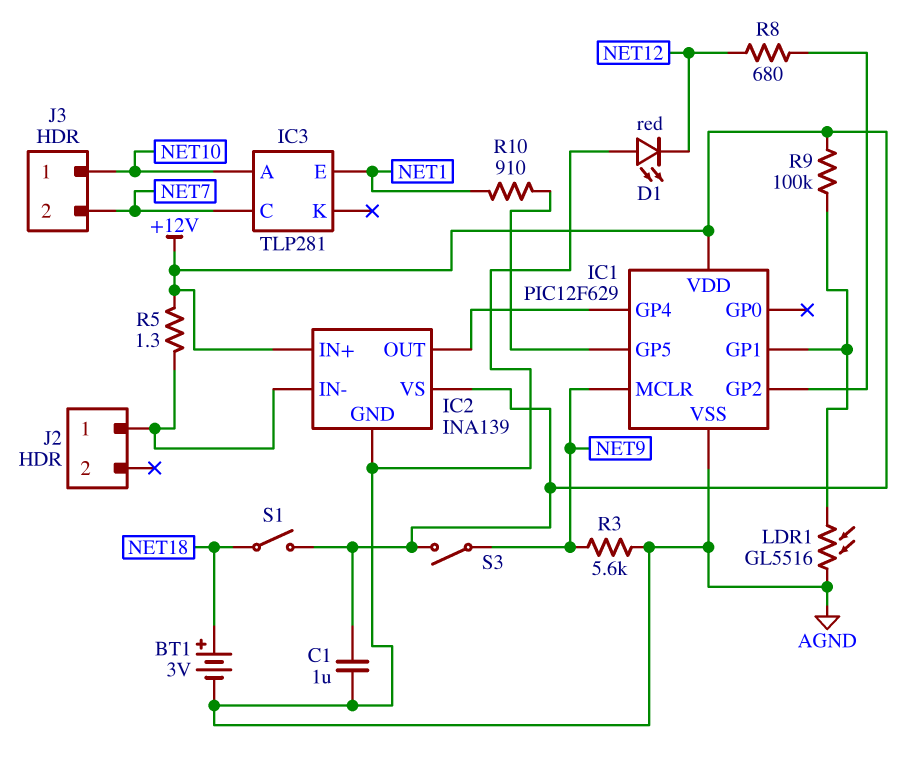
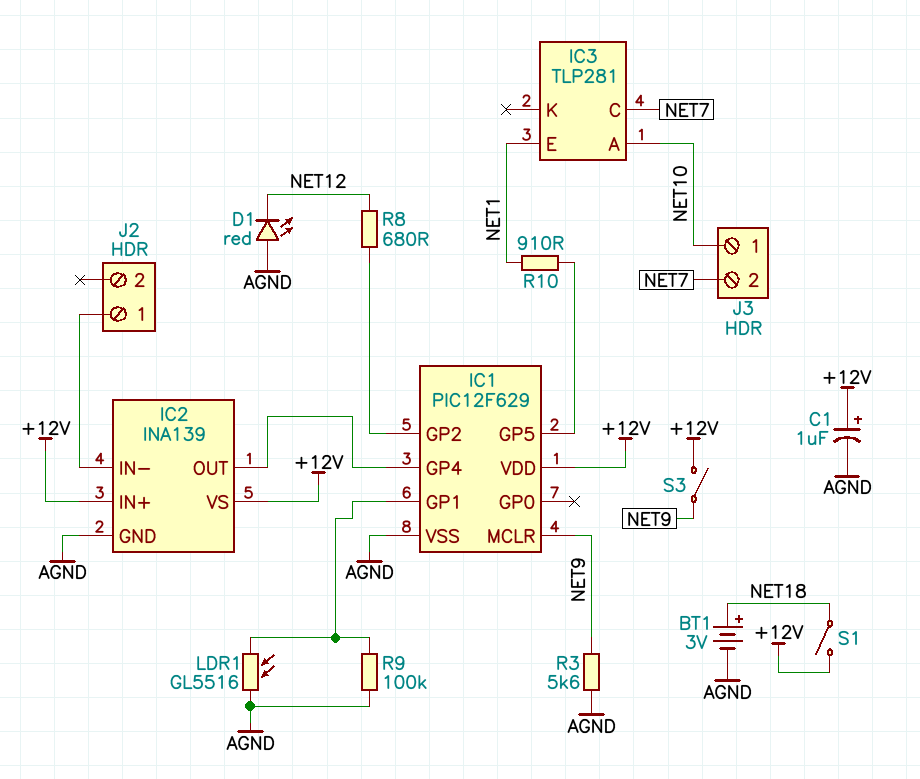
C1: 1uF (+12V, AGND) -> 1uF (plus +12V, minus AGND)
R5: 1.3 (+12V, IC2/IN-) -> none
R9: 100k (+12V, IC1/GP1) -> 100k (AGND, IC1/GP1)

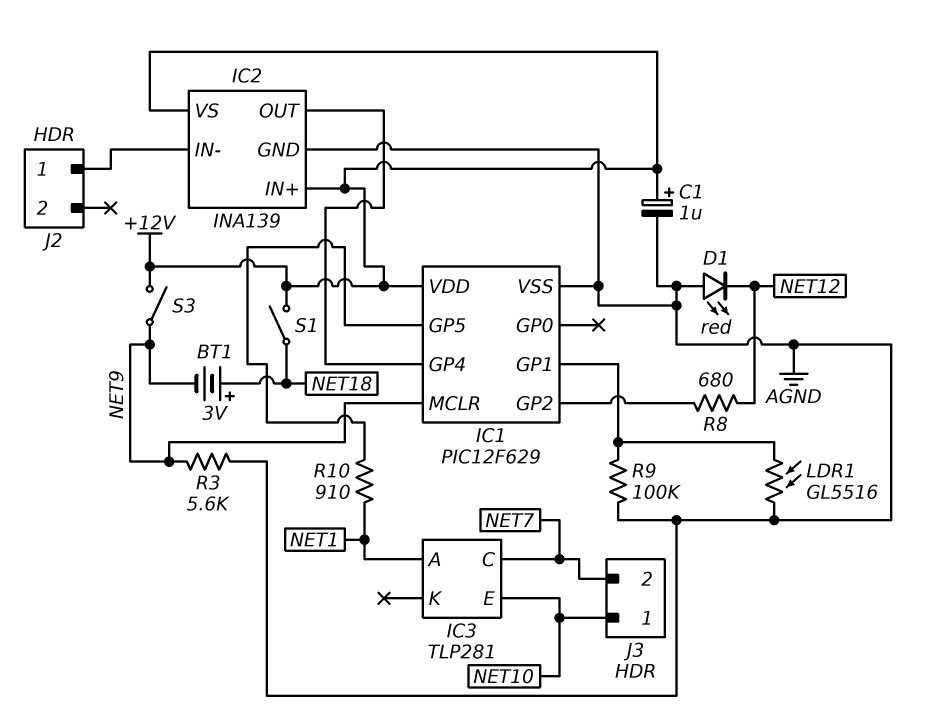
BT1: 3V (plus NET18, minus AGND) -> 3V (plus NET18, minus NET9)
IC3 pin A: NET10 -> NET1
IC3 pin E: NET1 -> NET10

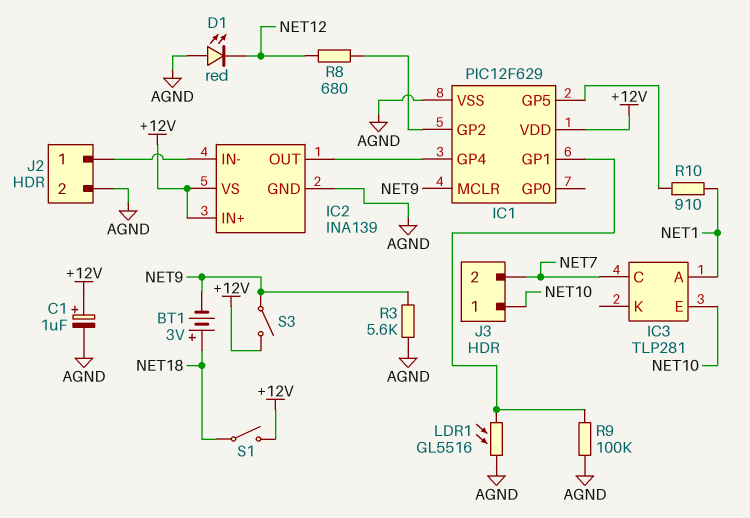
J2 pin 2: none -> AGND

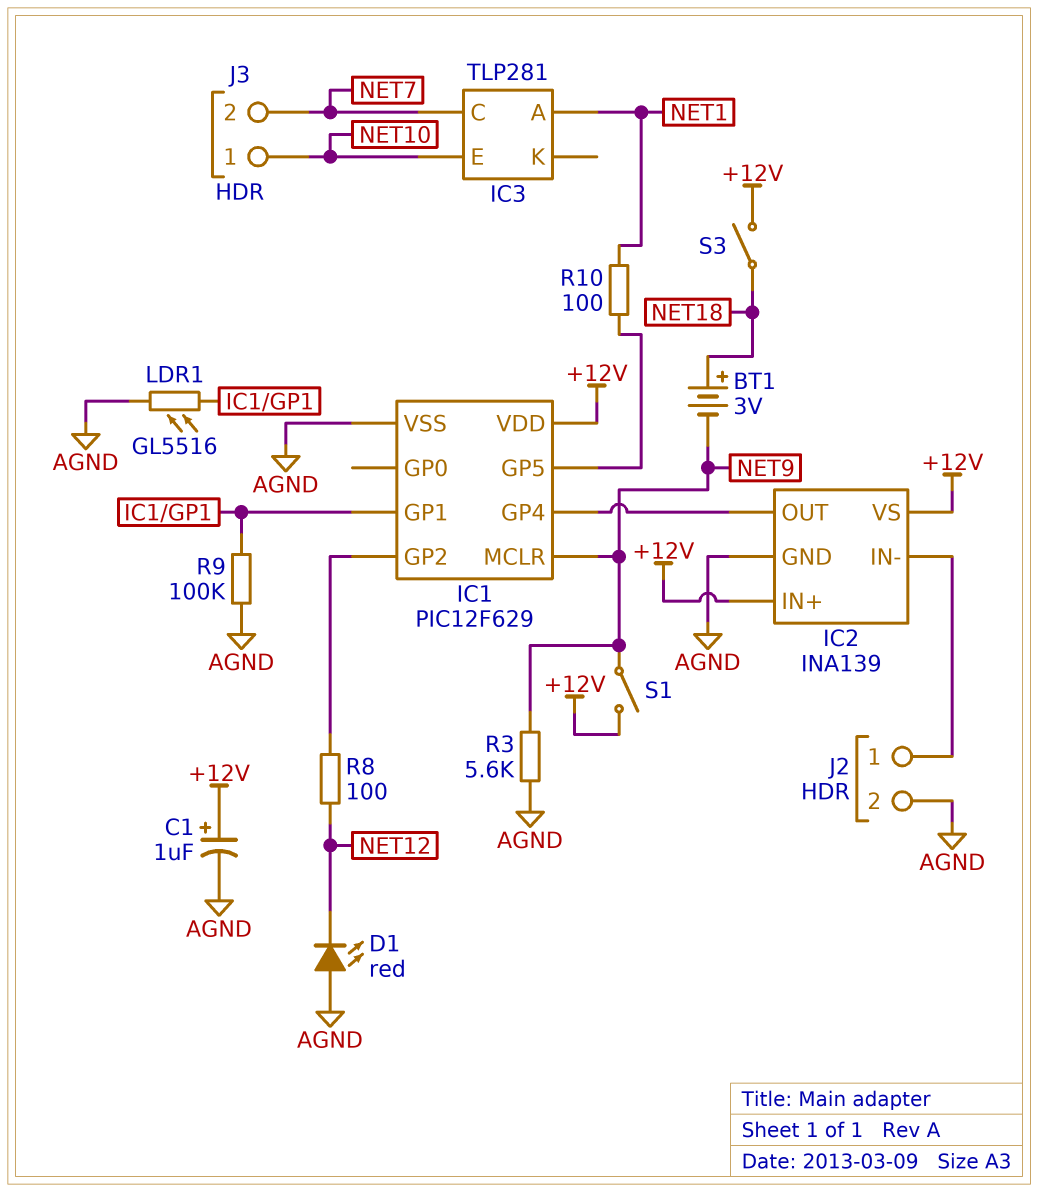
R8: 680 (IC1/GP2, NET12) -> 100 (IC1/GP2, NET12)
R10: 910 (IC1/GP5, NET1) -> 100 (IC1/GP5, NET1)
S1: switch (+12V, NET18) -> switch (+12V, NET9)
S3: switch (+12V, NET9) -> switch (+12V, NET18)

